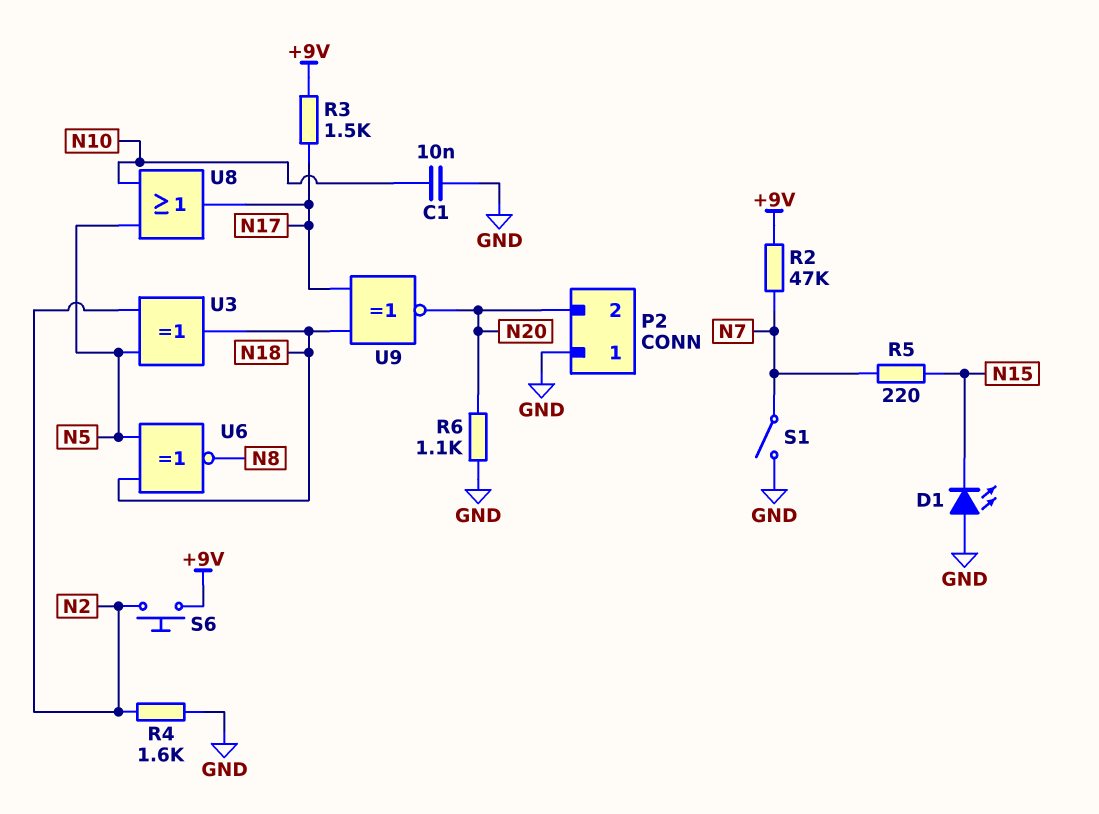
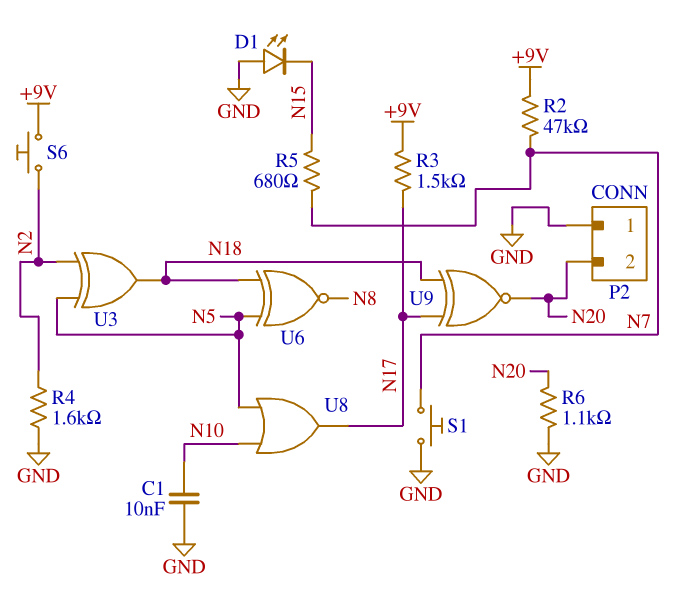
R5: 220 (N7, N15) -> 680 (N7, N15)
S1: switch (GND, N7) -> button (GND, N7)

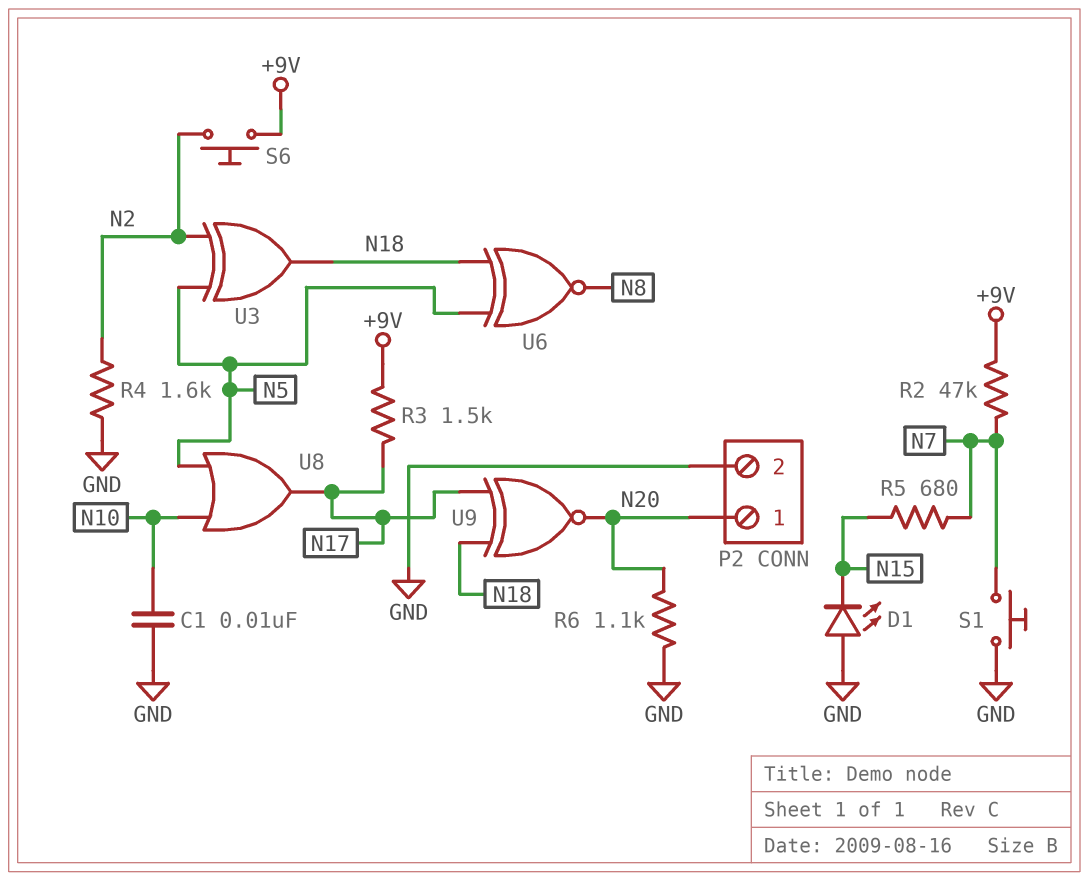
P2 pin 1: GND -> N20
P2 pin 2: N20 -> GND

